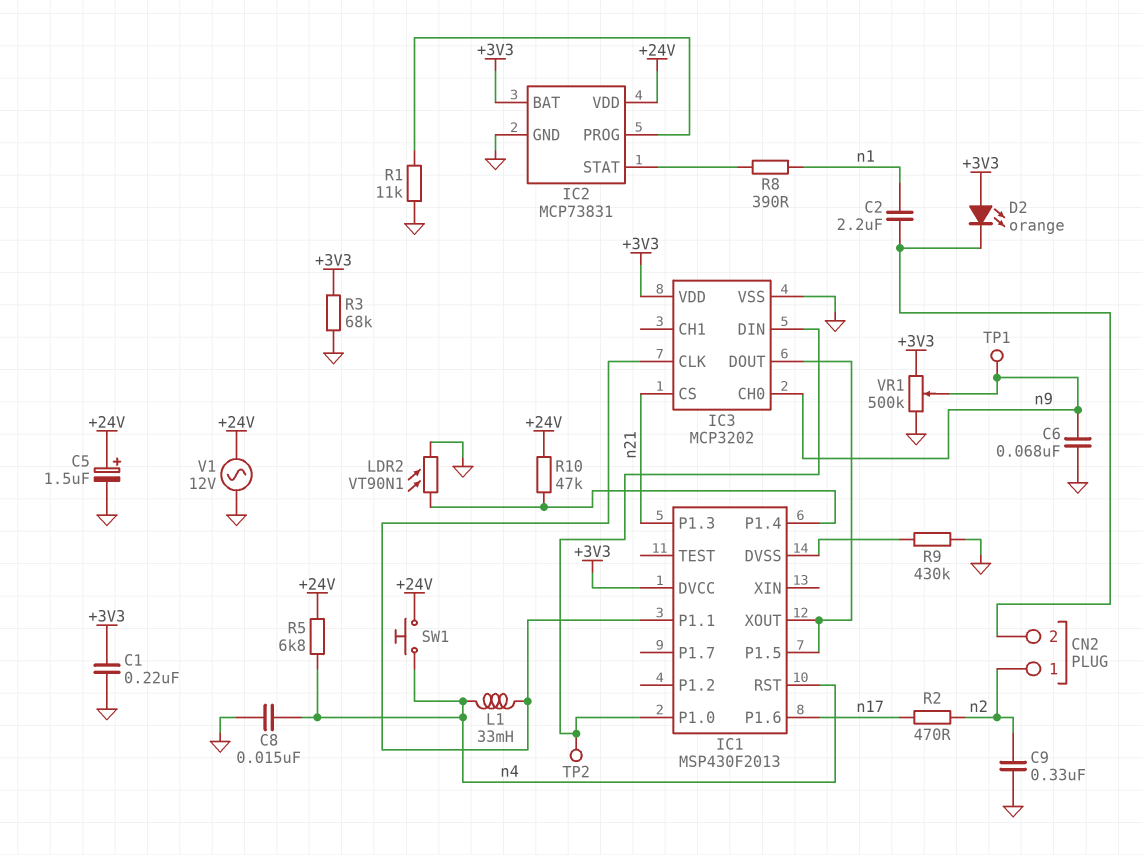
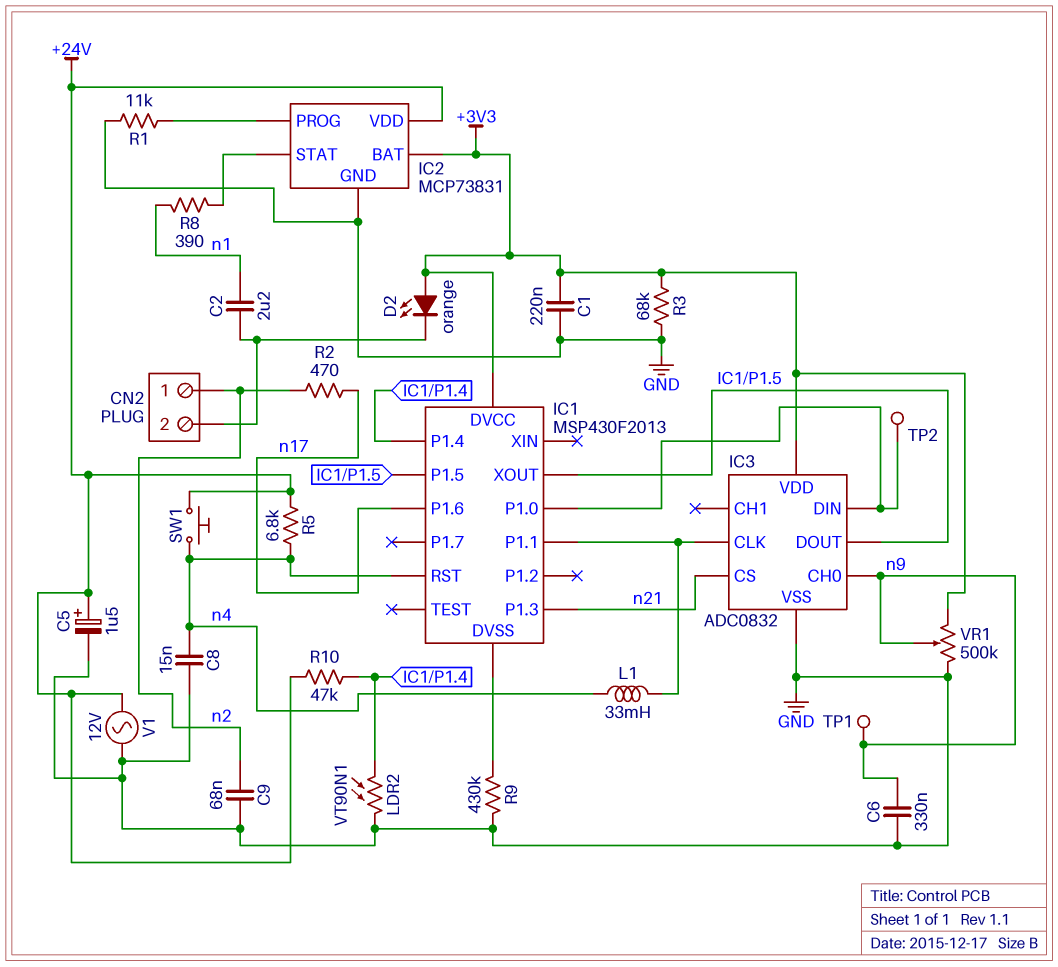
C6: 68nF (GND, n9) -> 330nF (GND, n9)
C9: 330nF (GND, n2) -> 68nF (GND, n2)
IC3: MCP3202 -> ADC0832

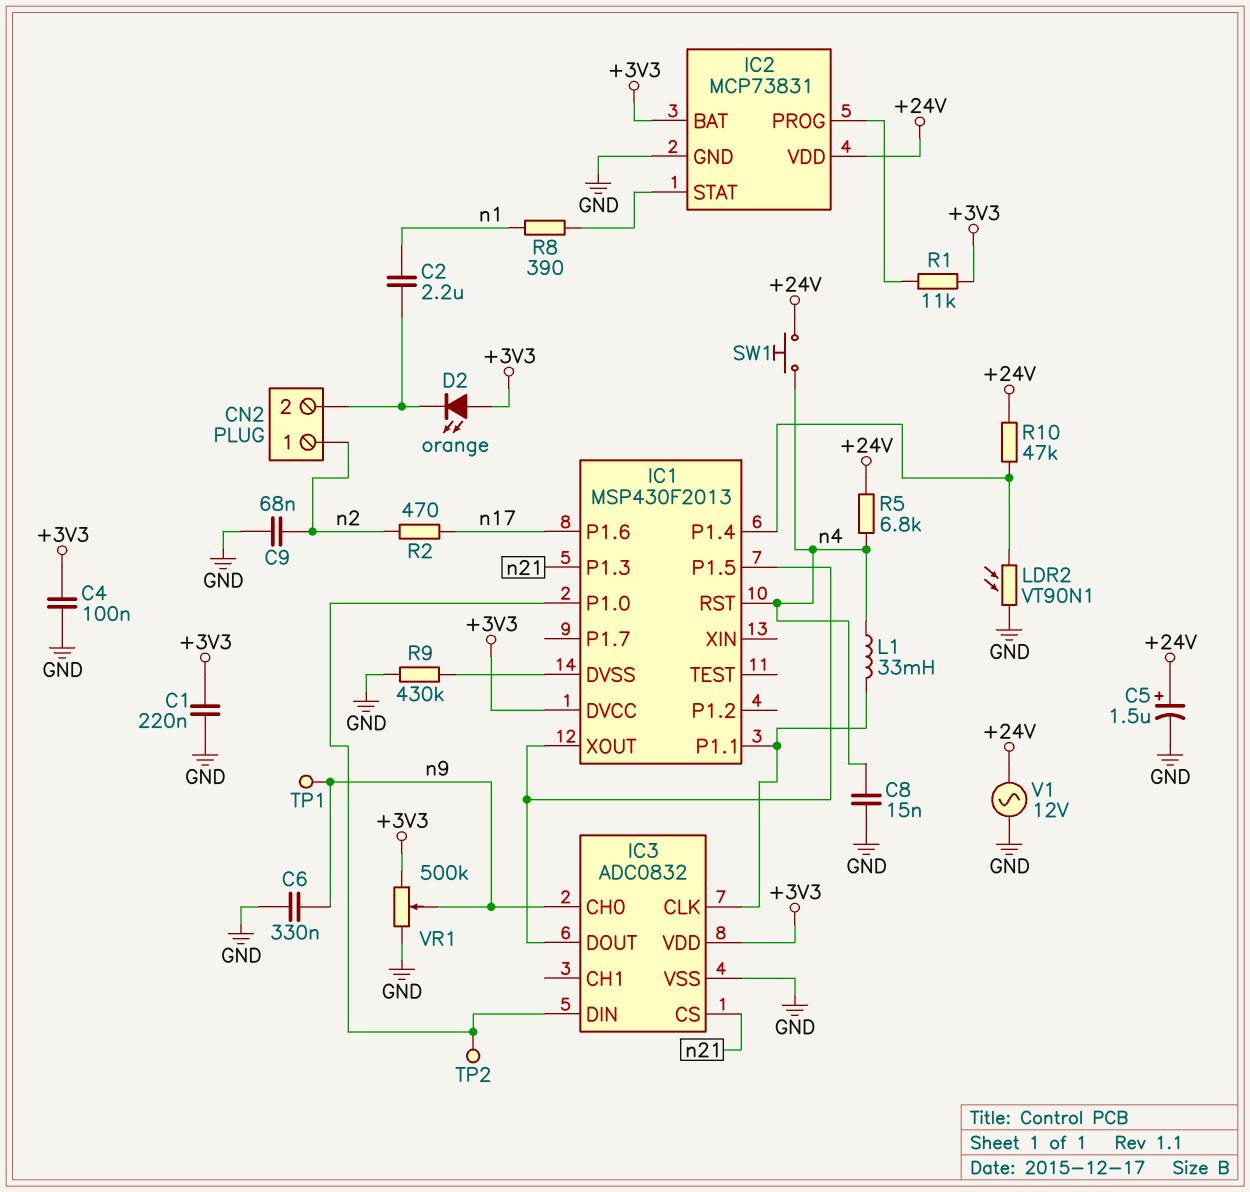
C4: none -> 100nF (+3V3, GND)
R1: 11k (GND, IC2/PROG) -> 11k (+3V3, IC2/PROG)
R3: 68k (+3V3, GND) -> none

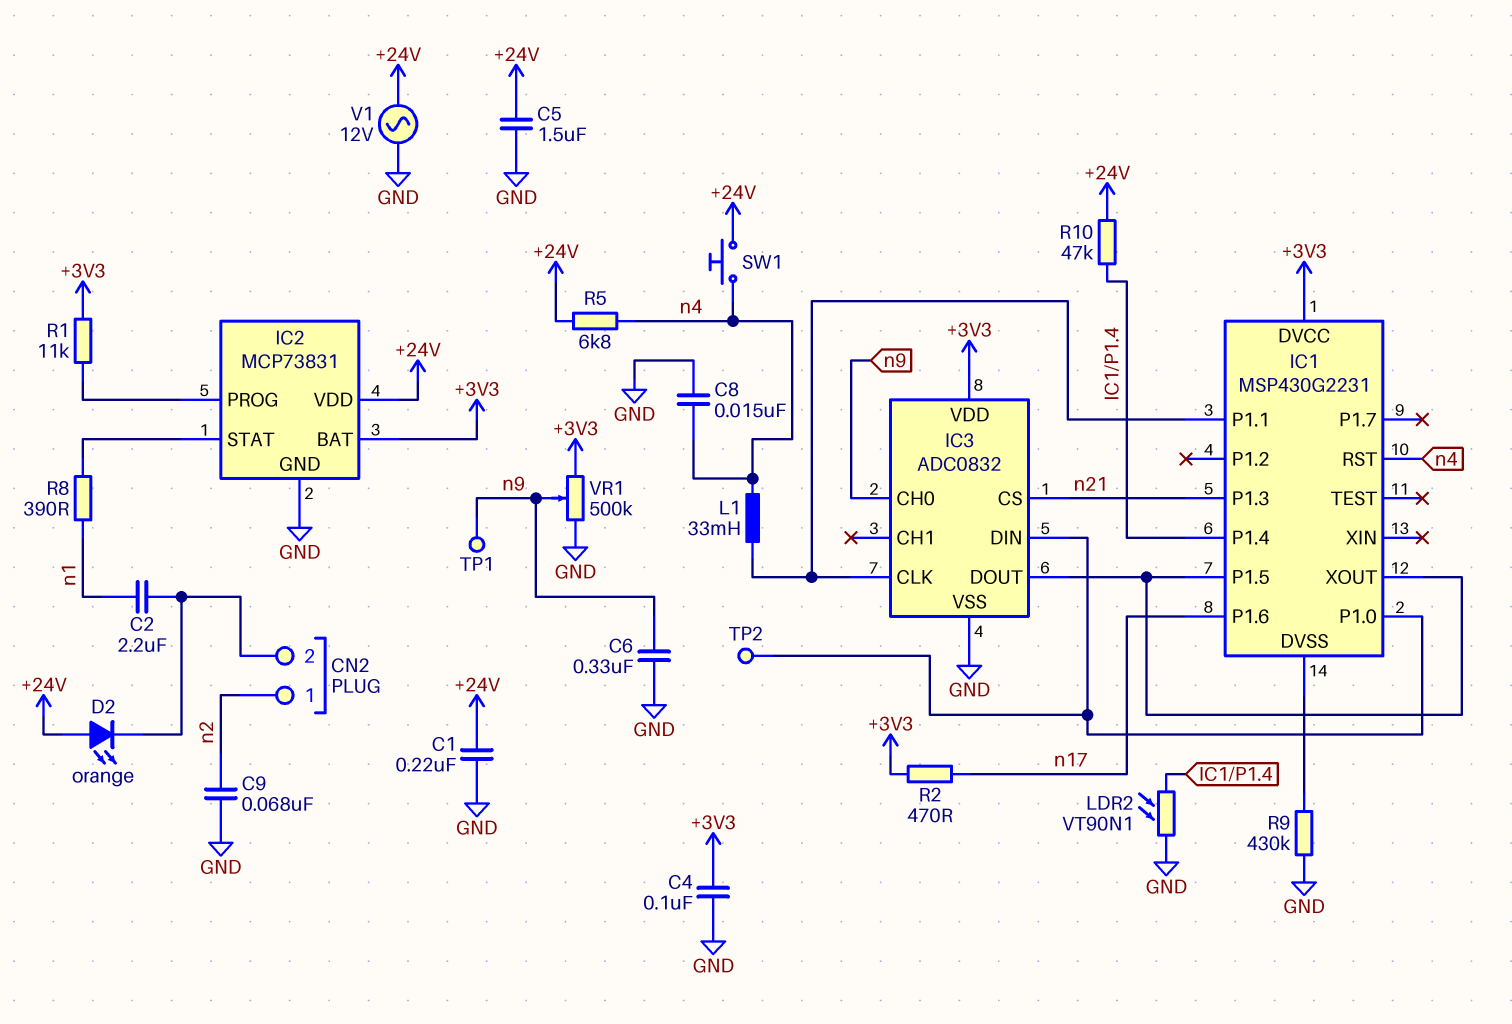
C1: 220nF (+3V3, GND) -> 220nF (+24V, GND)
C5: 1.5uF (plus +24V, minus GND) -> 1.5uF (+24V, GND)
D2: LED orange (A +3V3, K CN2/2) -> LED orange (A +24V, K CN2/2)
IC1: MSP430F2013 -> MSP430G2231
R2: 470 (n2, n17) -> 470 (+3V3, n17)

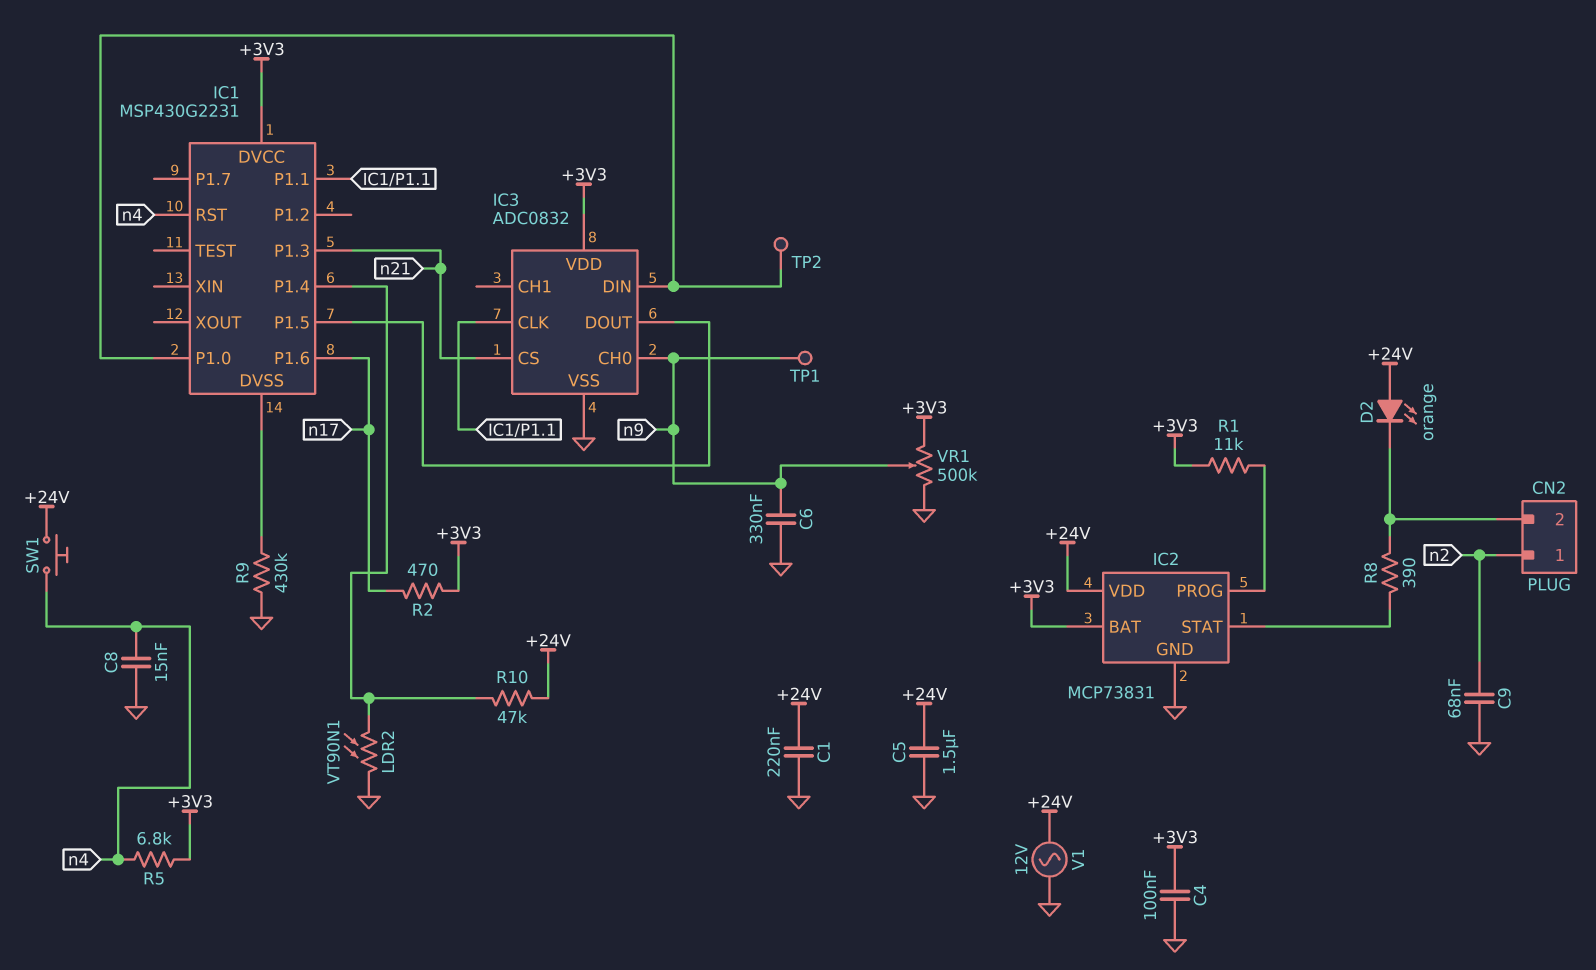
C2: 2.2uF (CN2/2, n1) -> none
IC1 pin XOUT: IC1/P1.5 -> none
L1: 33mH (IC1/P1.1, n4) -> none
R5: 6.8k (+24V, n4) -> 6.8k (+3V3, n4)
R8: 390 (IC2/STAT, n1) -> 390 (CN2/2, IC2/STAT)

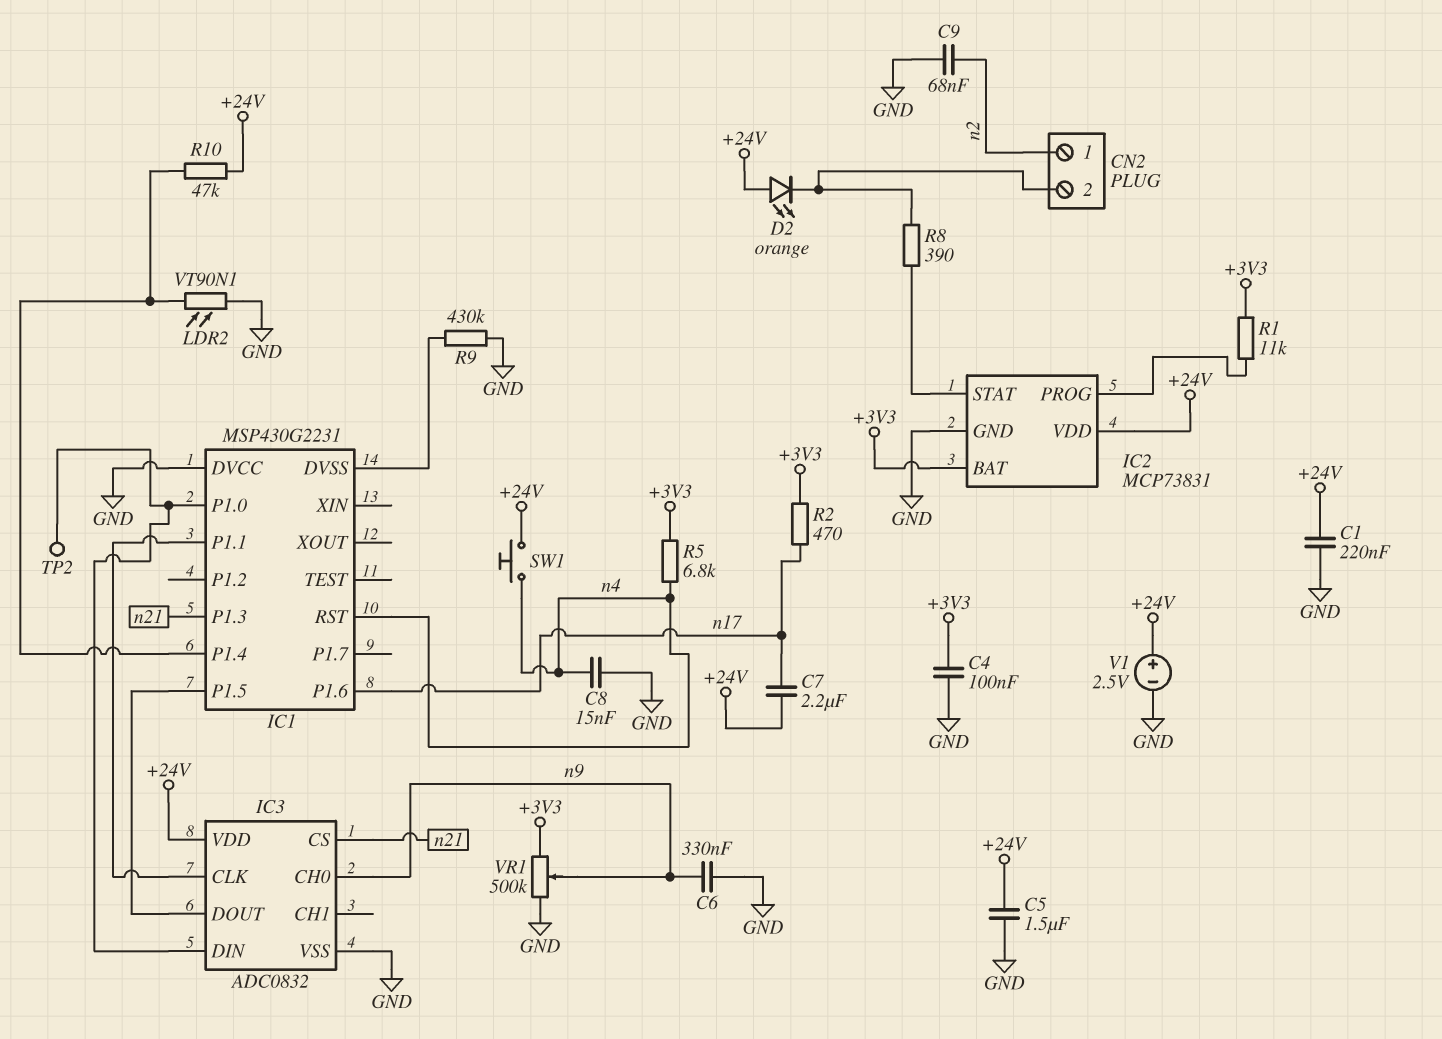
C7: none -> 2.2uF (+24V, n17)
IC1 pin DVCC: +3V3 -> GND
IC3 pin VDD: +3V3 -> +24V
TP1: test point (n9) -> none
V1: AC 12V (+24V, GND) -> 2.5V (plus +24V, minus GND)

